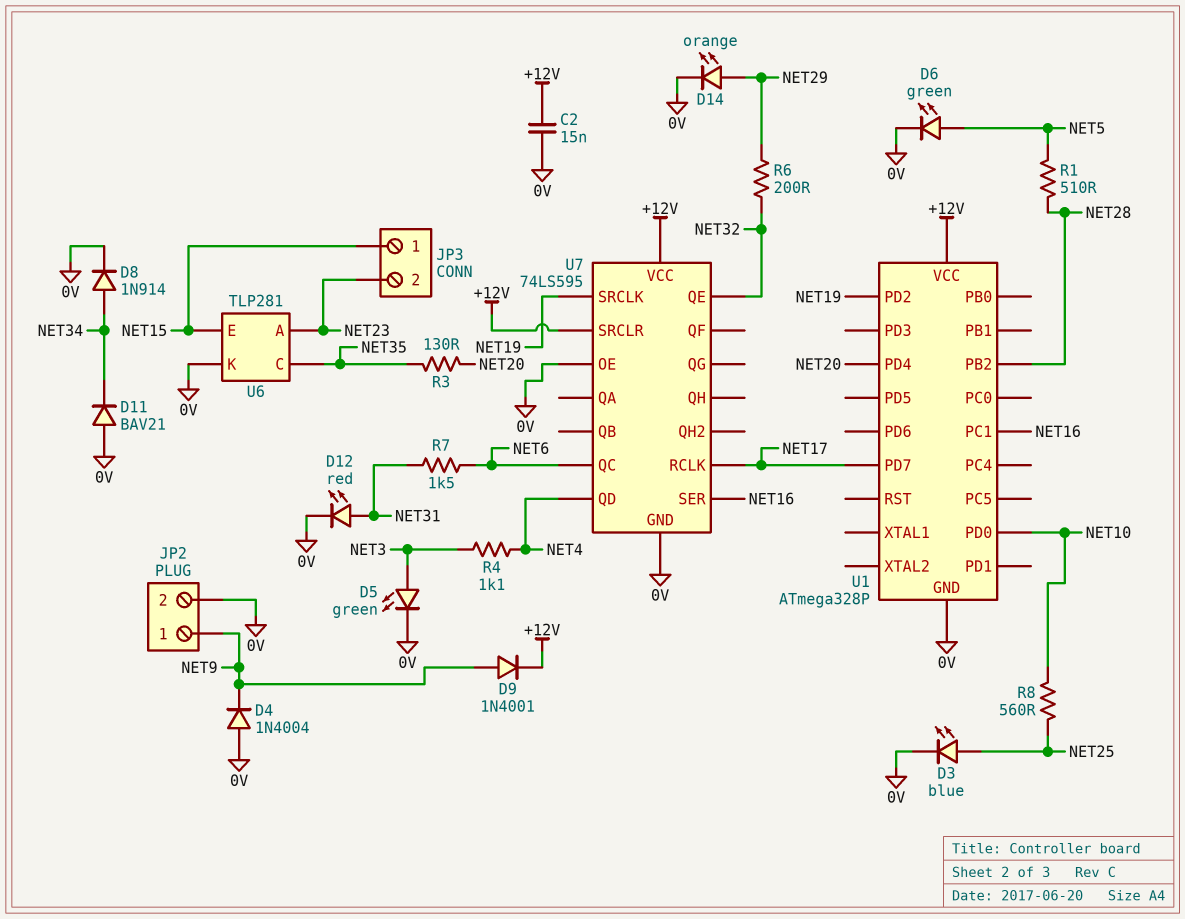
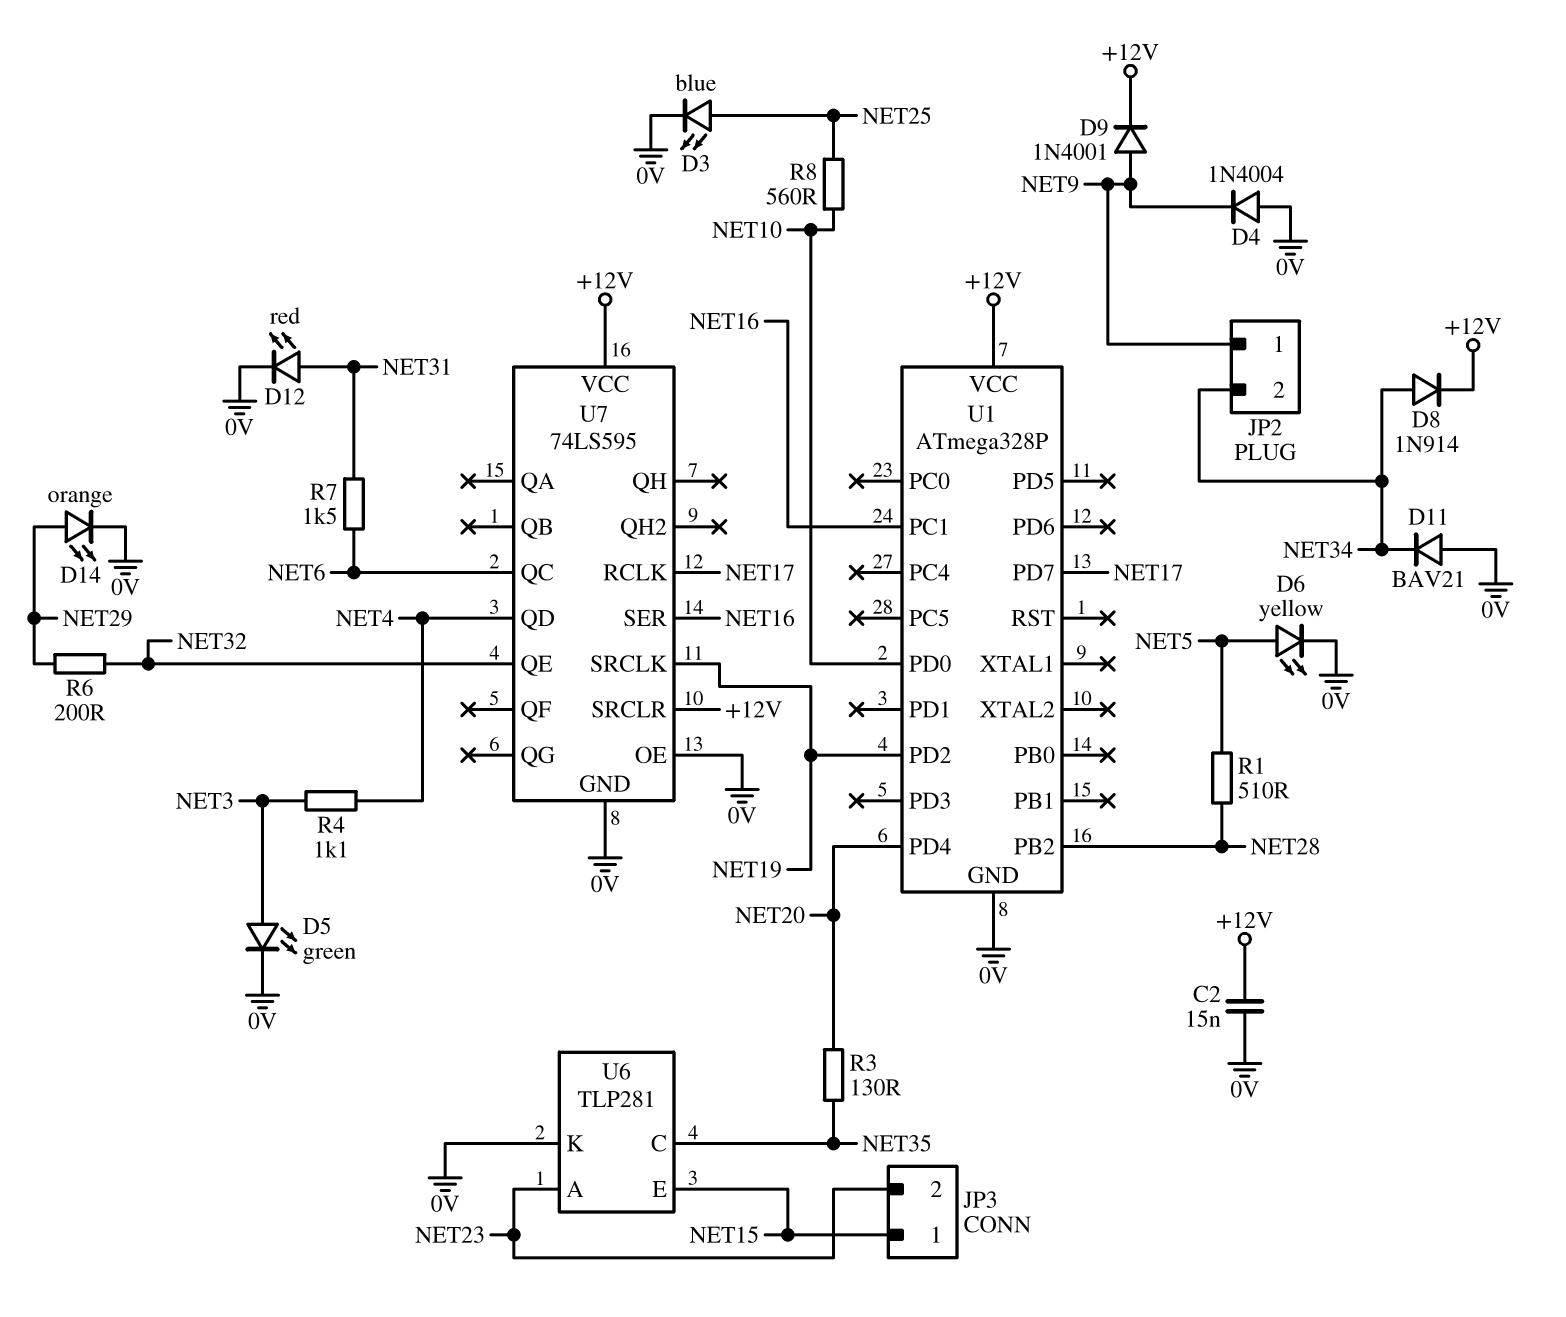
D6: LED green (A NET5, K 0V) -> LED yellow (A NET5, K 0V)
D8: diode 1N914 (A NET34, K 0V) -> diode 1N914 (A NET34, K +12V)
JP2 pin 2: 0V -> NET34

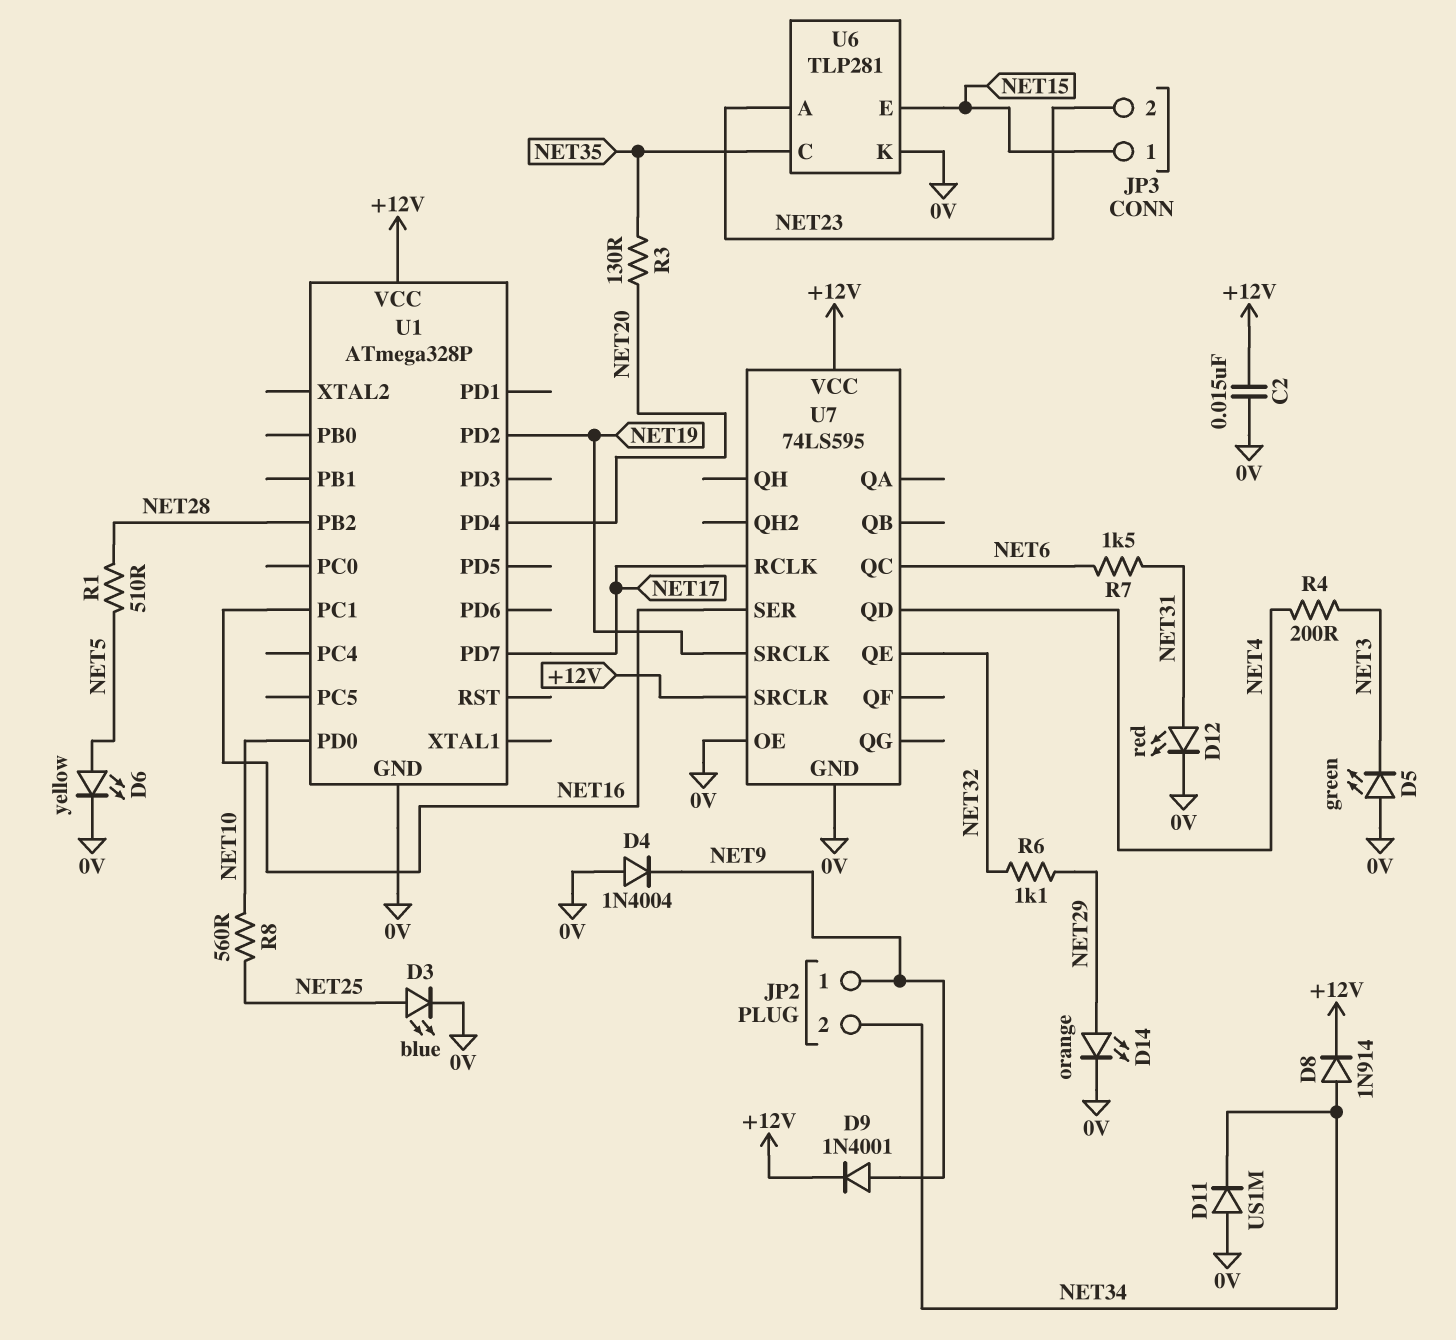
D5: LED green (A NET3, K 0V) -> LED green (A 0V, K NET3)
D11: diode BAV21 (A 0V, K NET34) -> diode US1M (A 0V, K NET34)
R4: 1.1k (NET3, NET4) -> 200 (NET3, NET4)
R6: 200 (NET29, NET32) -> 1.1k (NET29, NET32)

